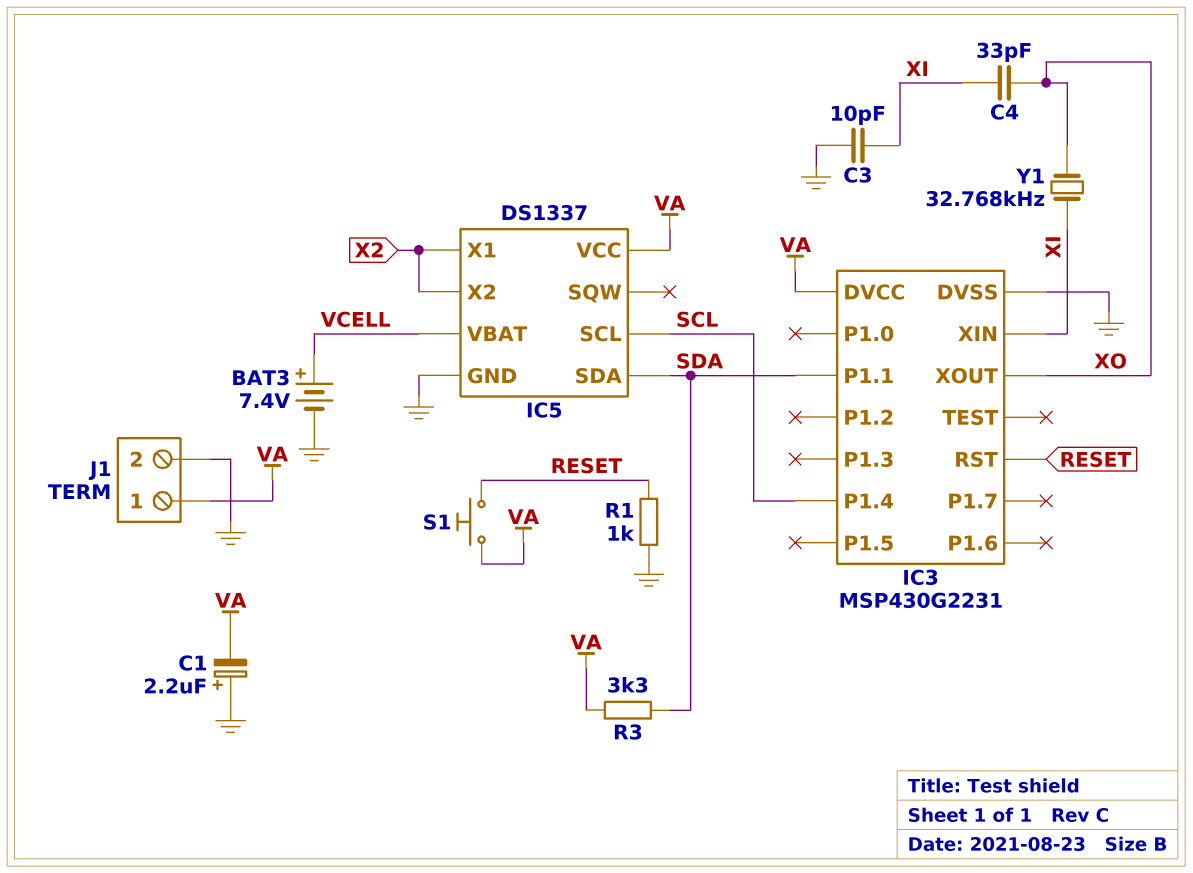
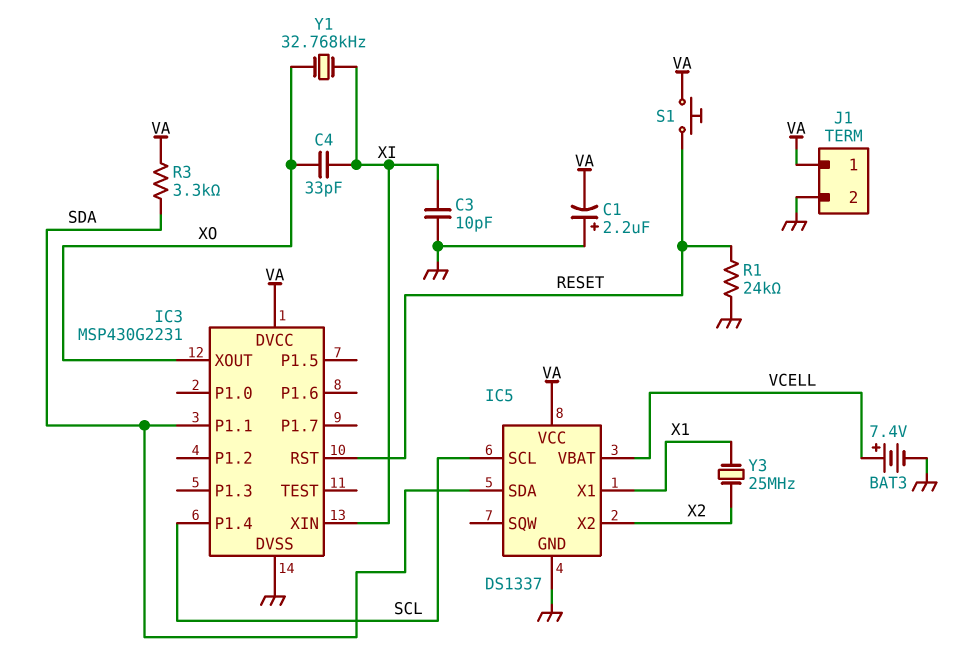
IC5 pin X1: X2 -> X1
R1: 1k (GND, RESET) -> 24k (GND, RESET)
Y3: none -> 25MHz (X1, X2)

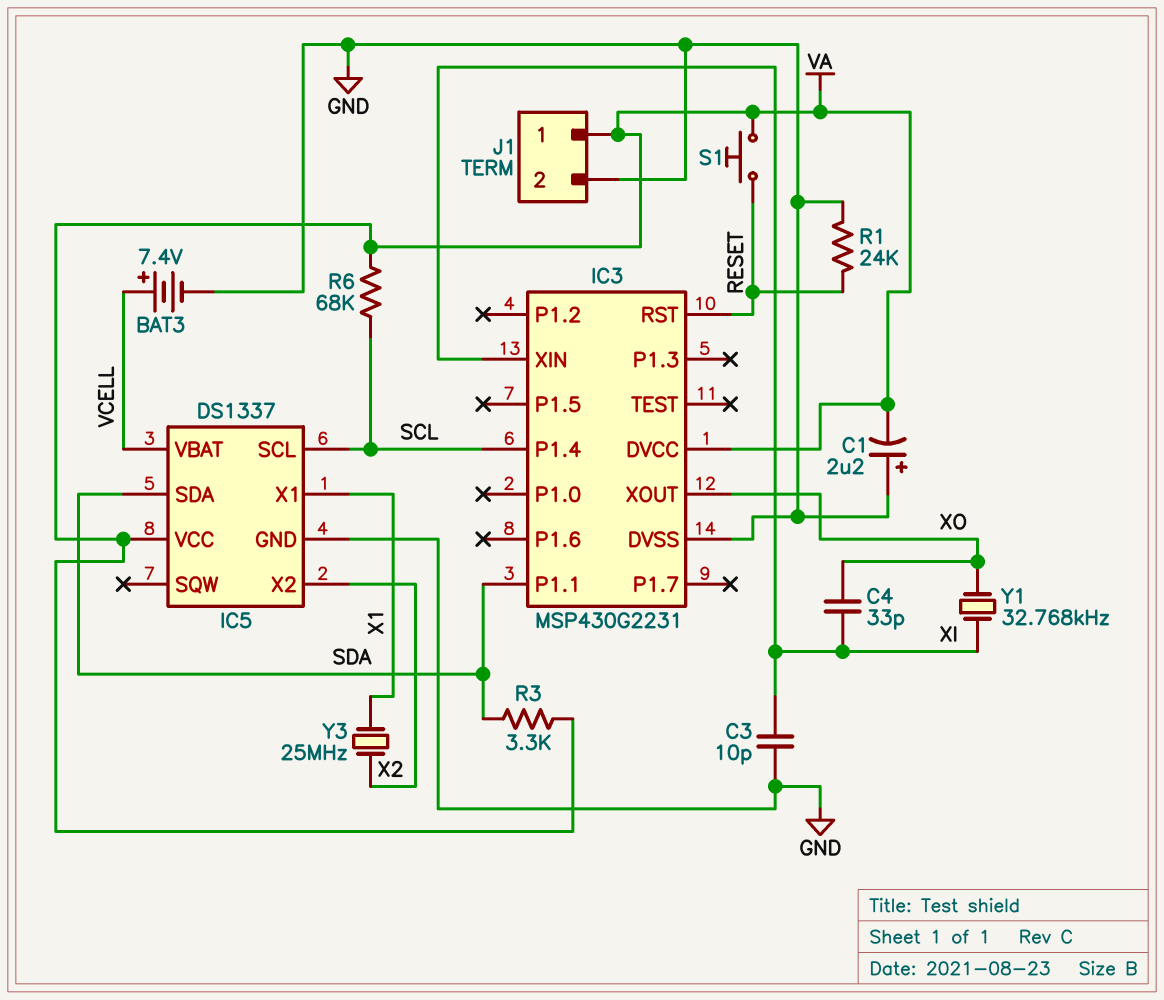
R6: none -> 68k (SCL, VA)

